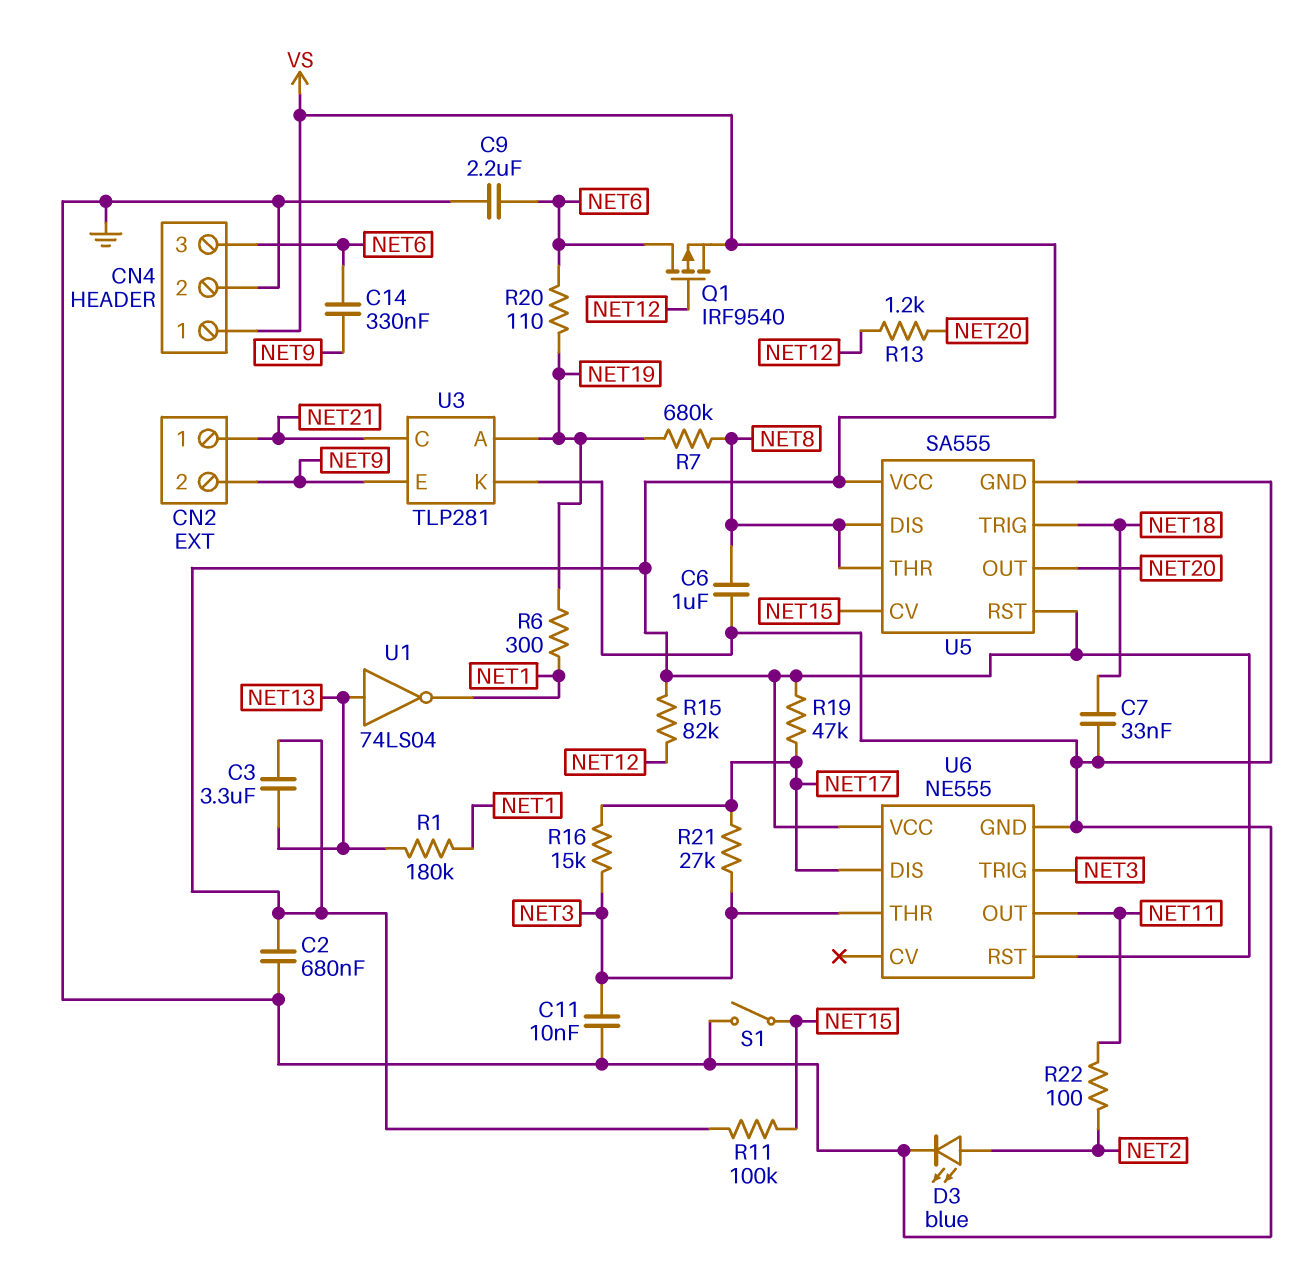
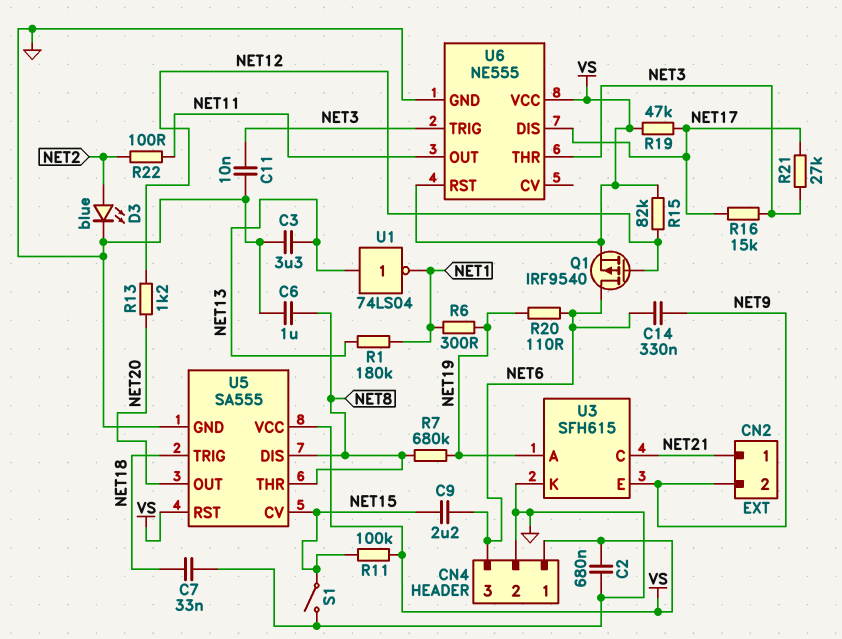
C3: 3.3uF (NET13, VS) -> 3.3uF (GND, NET13)
C9: 2.2uF (GND, NET6) -> 2.2uF (NET6, NET15)
U3: TLP281 -> SFH615

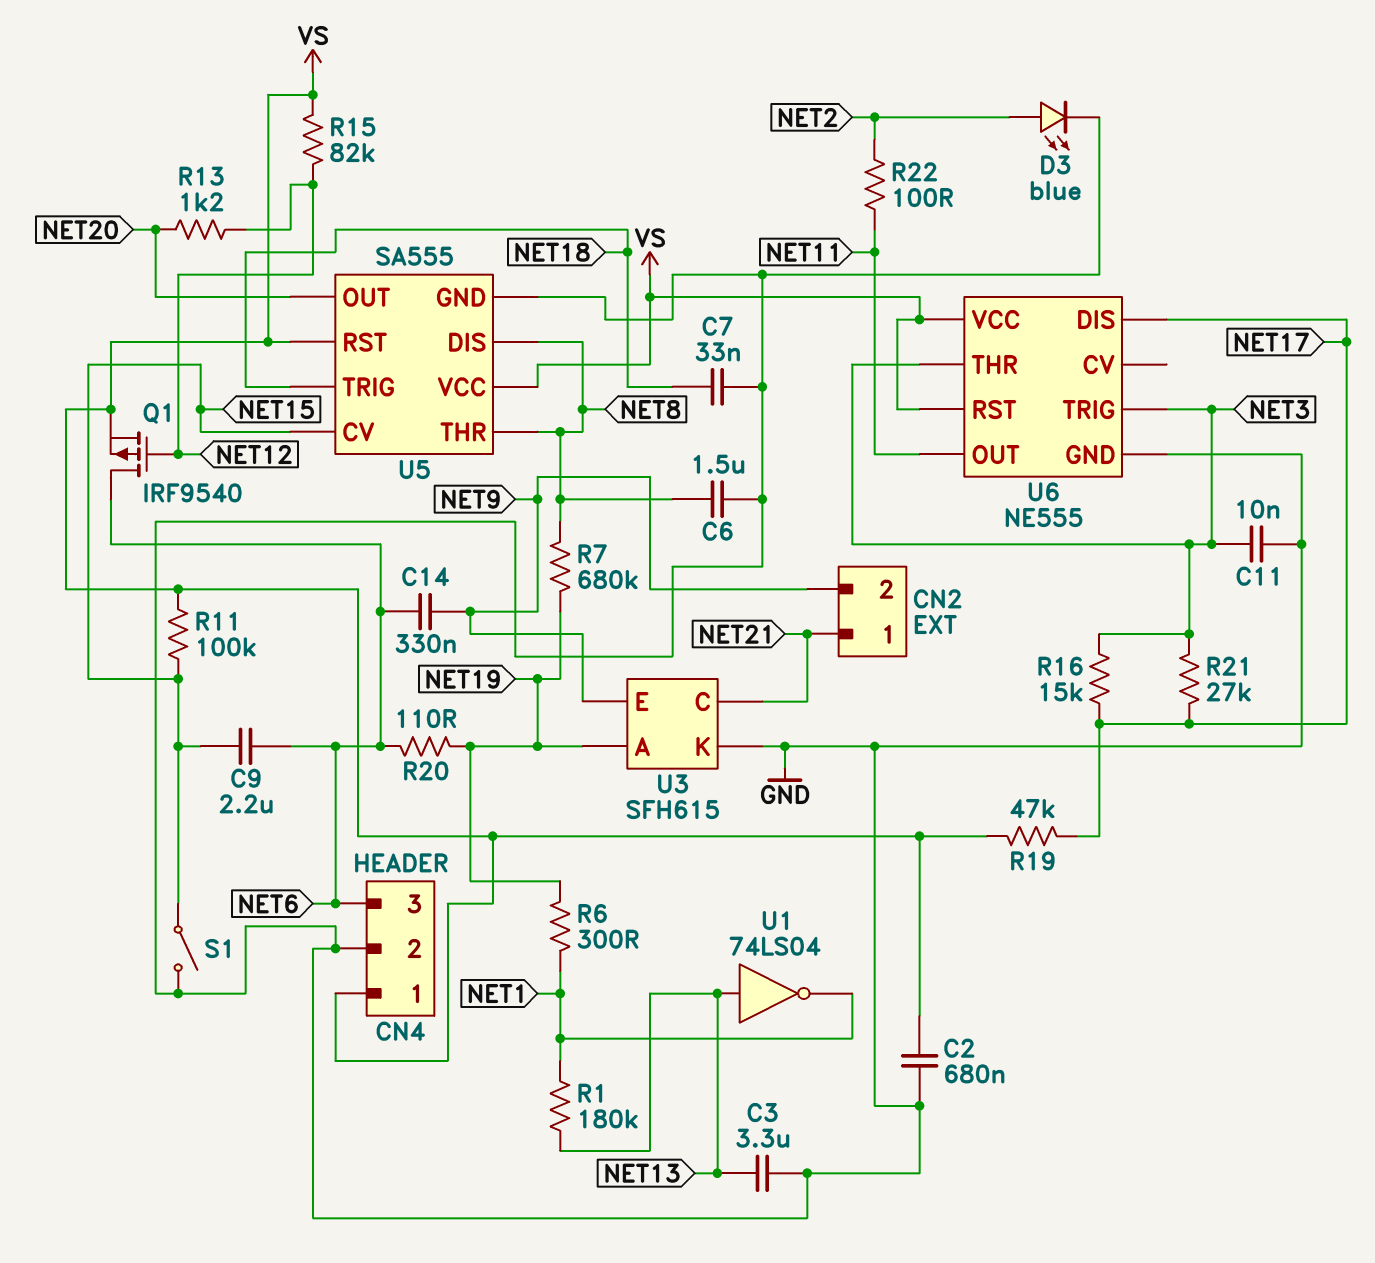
C6: 1uF (GND, NET8) -> 1.5uF (GND, NET8)

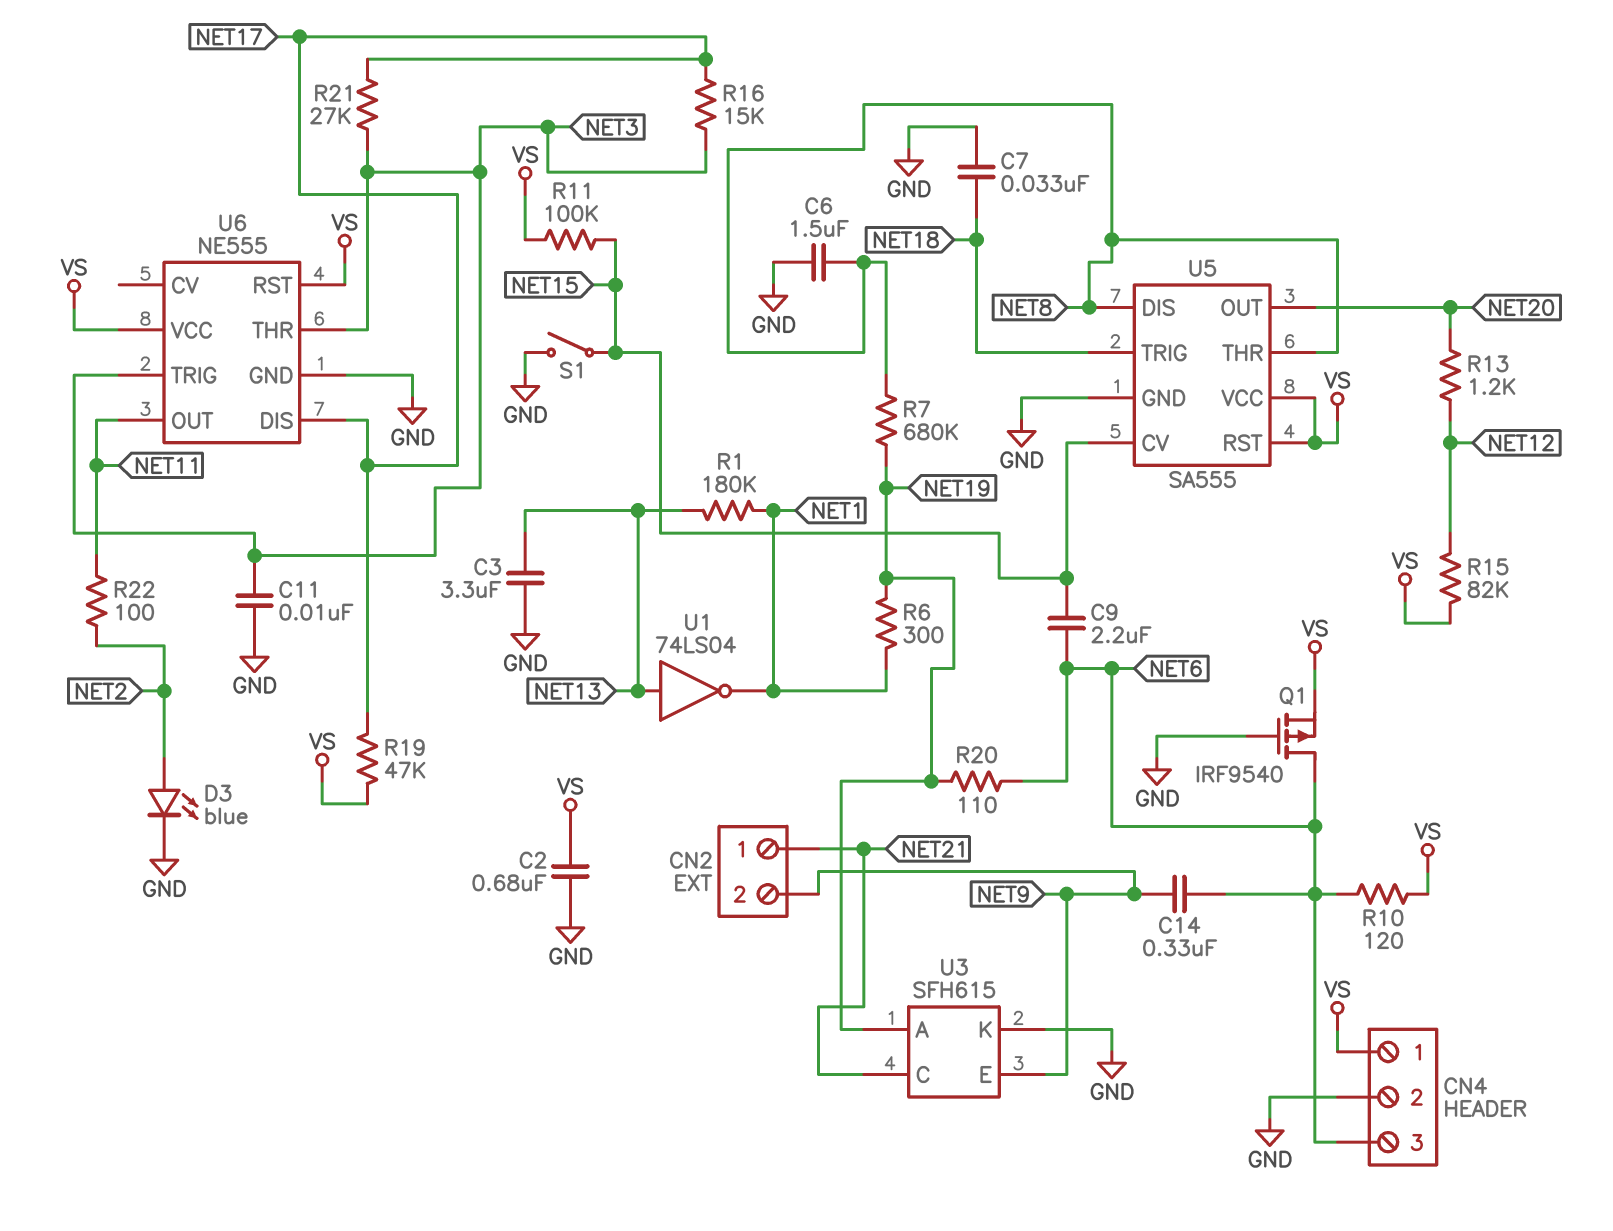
Q1: PMOS IRF9540 (G NET12, D NET6, S VS) -> PMOS IRF9540 (G GND, D NET6, S VS)
R10: none -> 120 (NET6, VS)

